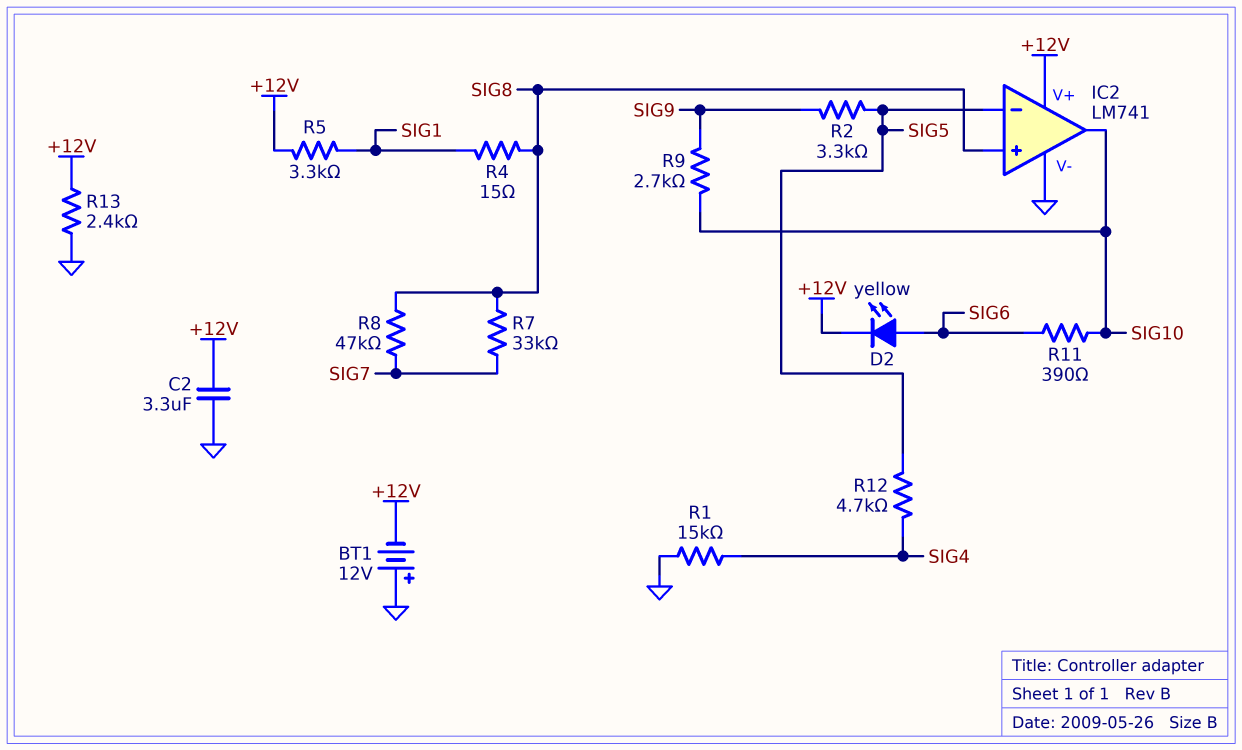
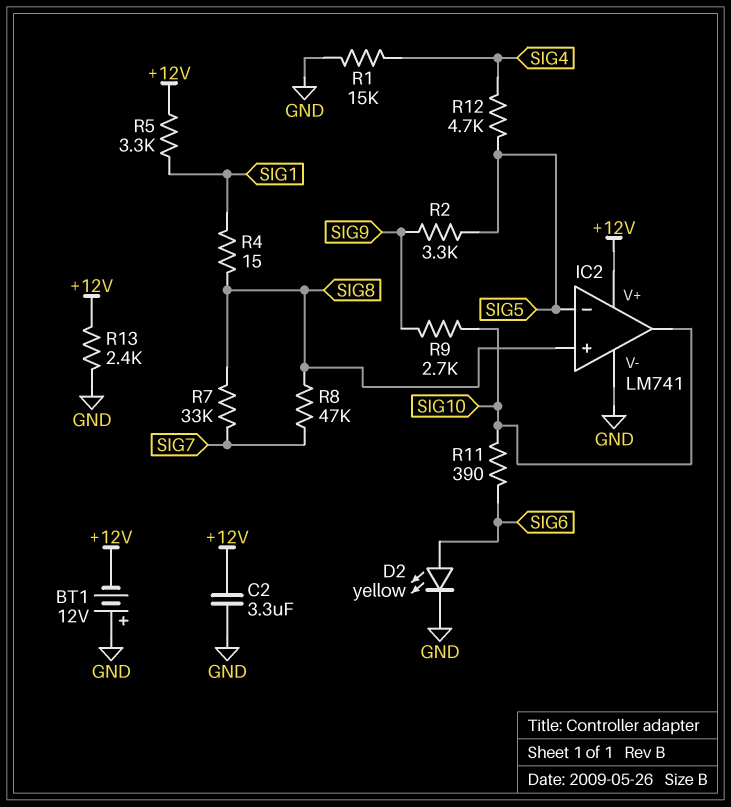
D2: LED yellow (A SIG6, K +12V) -> LED yellow (A SIG6, K GND)

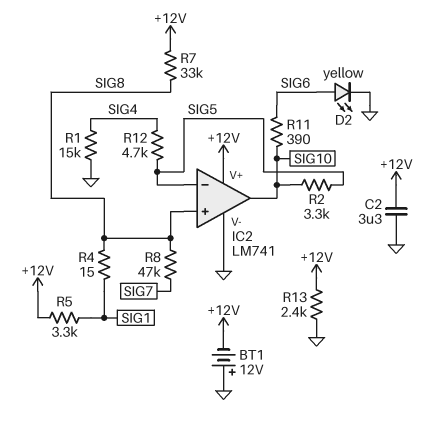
R2: 3.3k (SIG5, SIG9) -> 3.3k (SIG5, SIG10)
R7: 33k (SIG7, SIG8) -> 33k (+12V, SIG8)
R9: 2.7k (SIG9, SIG10) -> none

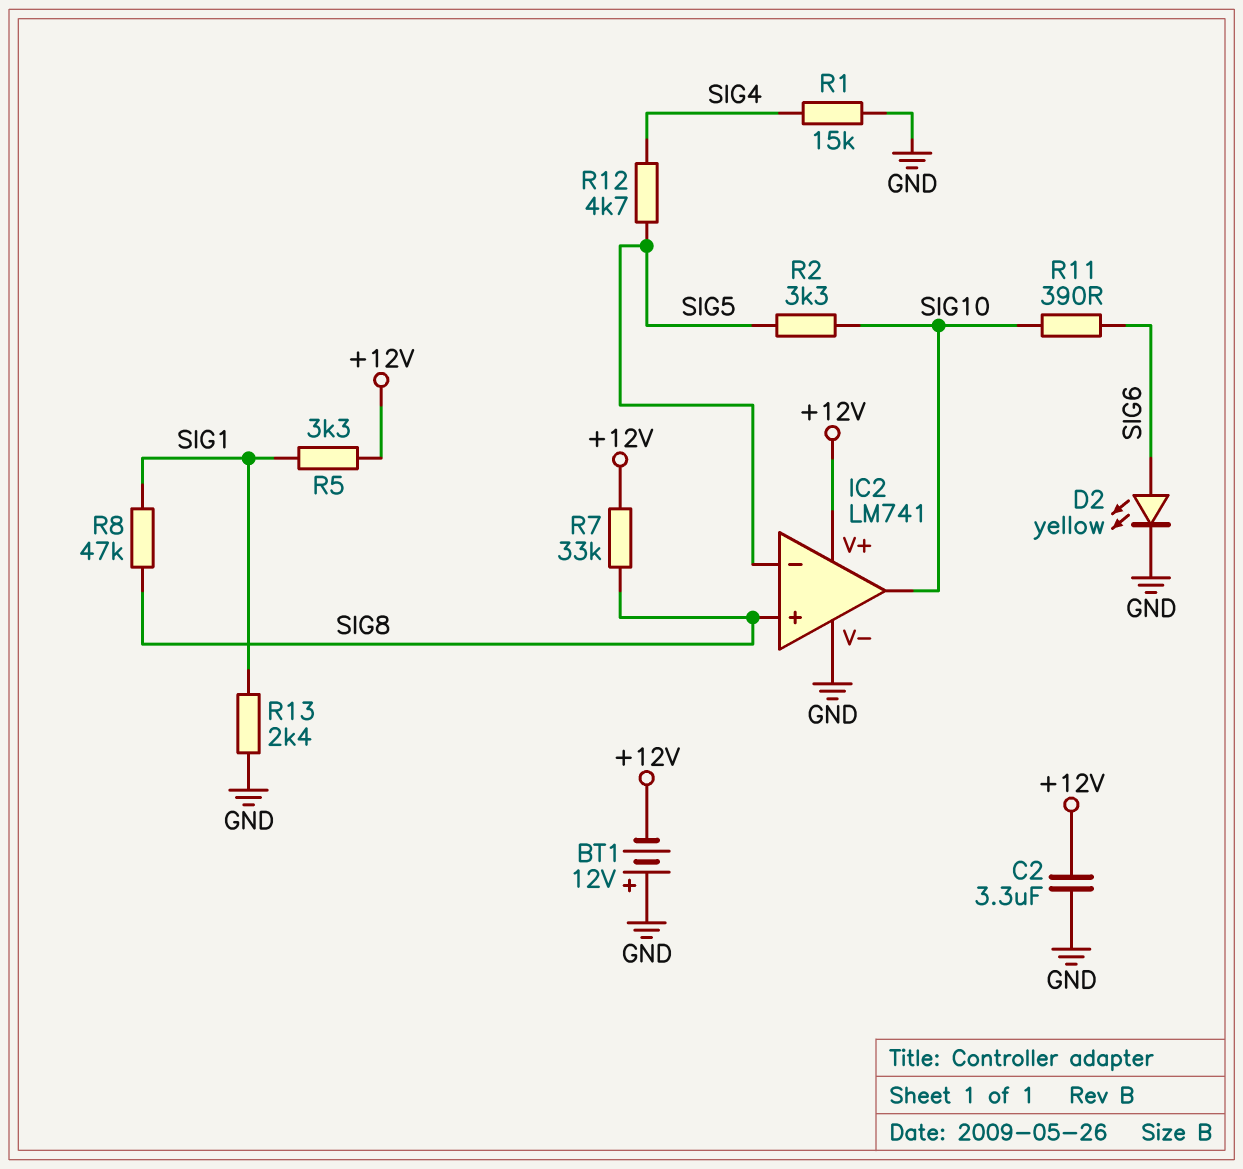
R4: 15 (SIG1, SIG8) -> none
R8: 47k (SIG7, SIG8) -> 47k (SIG1, SIG8)
R13: 2.4k (+12V, GND) -> 2.4k (GND, SIG1)

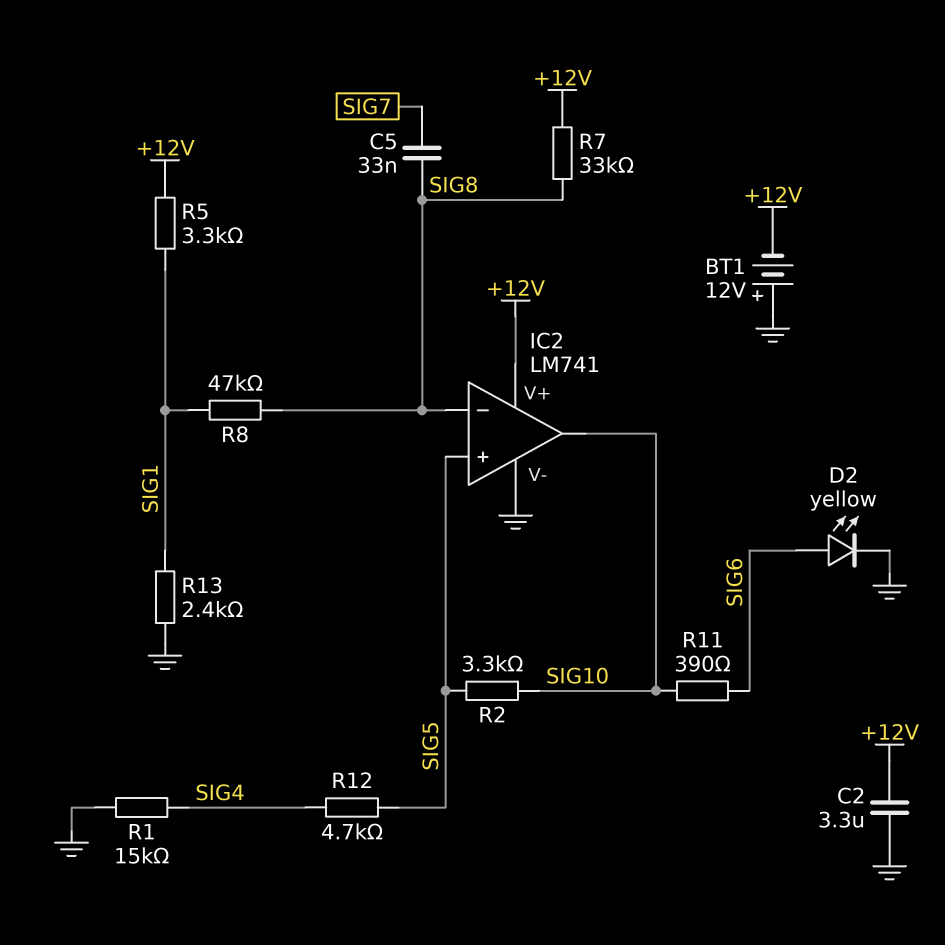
C5: none -> 33nF (SIG7, SIG8)
IC2 pin in+: SIG8 -> SIG5
IC2 pin in-: SIG5 -> SIG8

